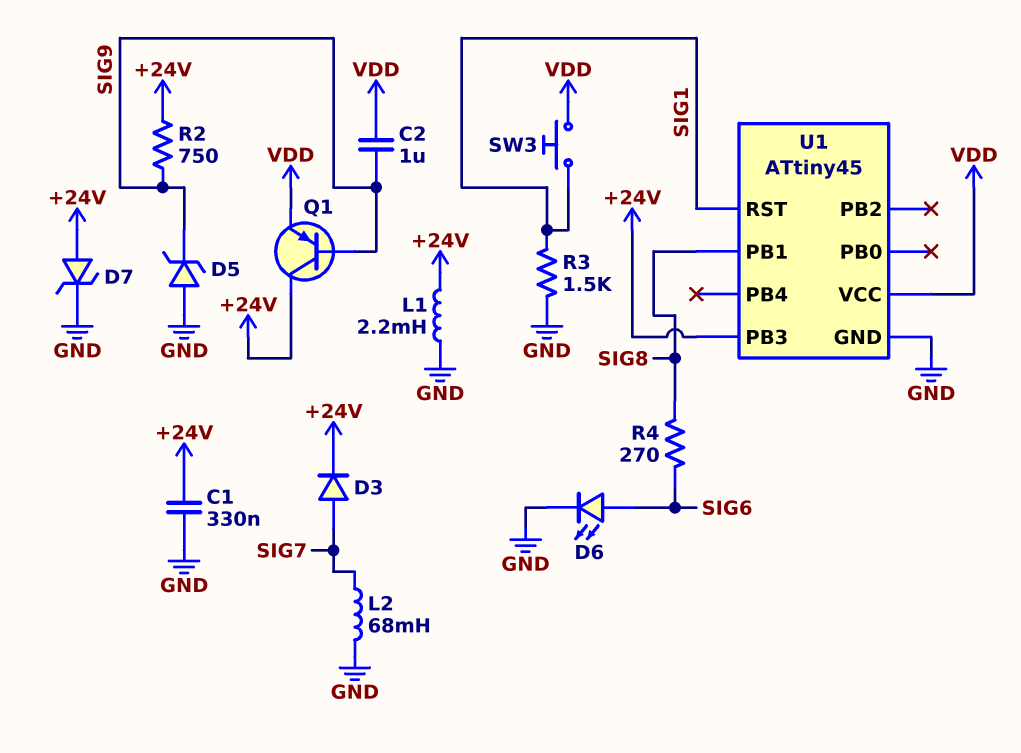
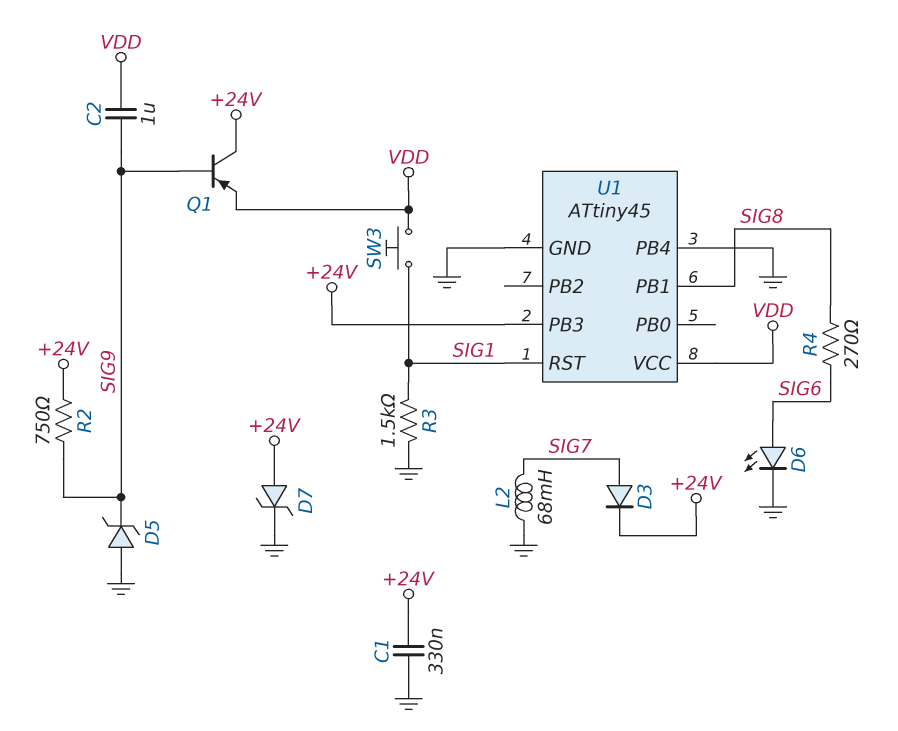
L1: 2.2mH (+24V, GND) -> none
U1 pin PB4: none -> GND

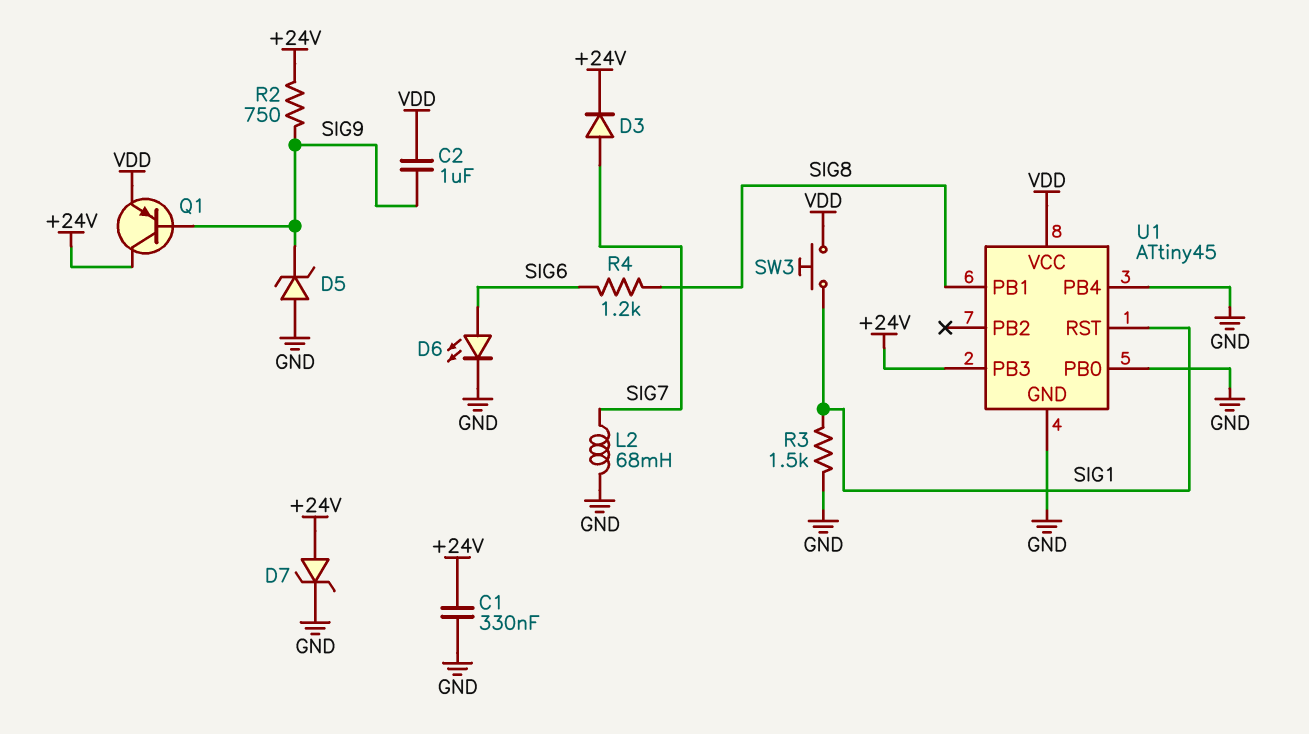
R4: 270 (SIG6, SIG8) -> 1.2k (SIG6, SIG8)
U1 pin PB0: none -> GND

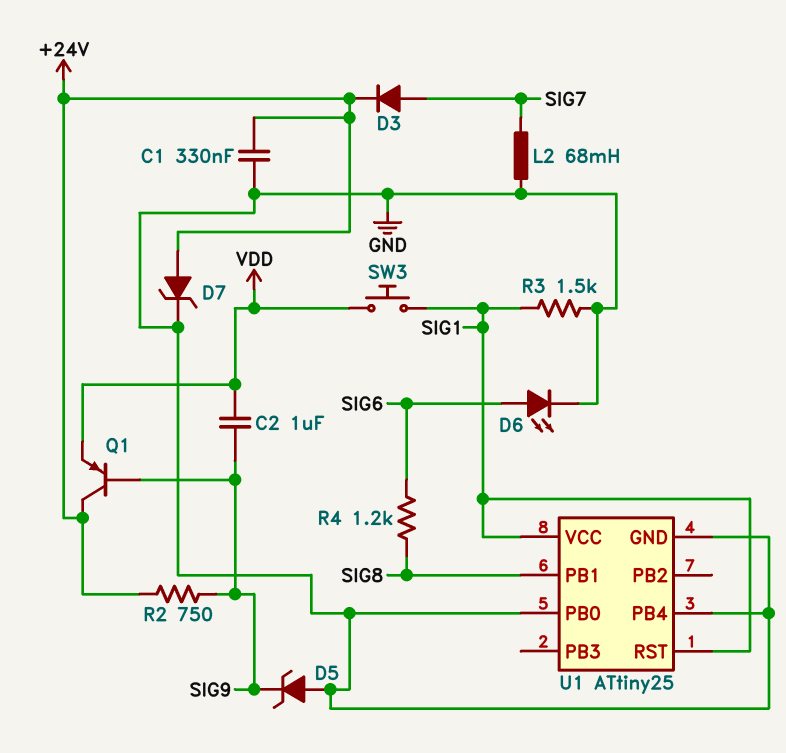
U1: ATtiny45 -> ATtiny25
U1 pin PB3: +24V -> none
U1 pin VCC: VDD -> SIG1

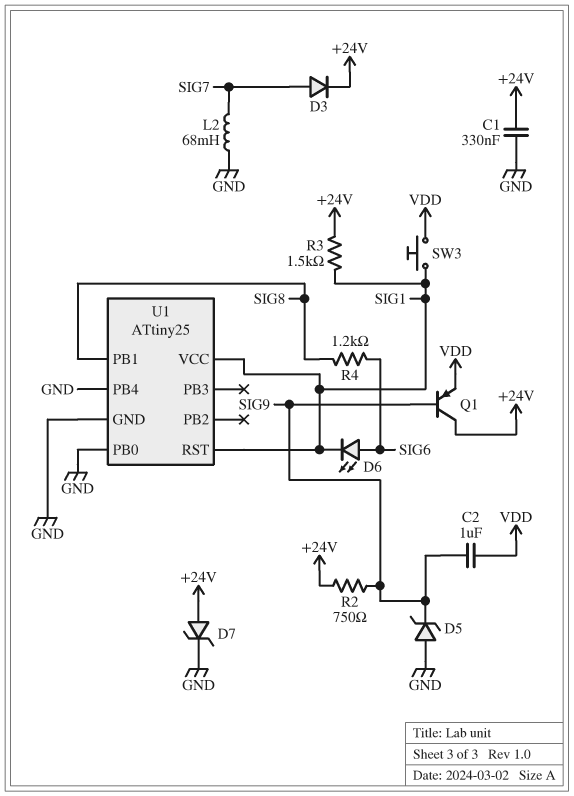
D6: LED (A SIG6, K GND) -> LED (A SIG6, K SIG1)
R3: 1.5k (GND, SIG1) -> 1.5k (+24V, SIG1)

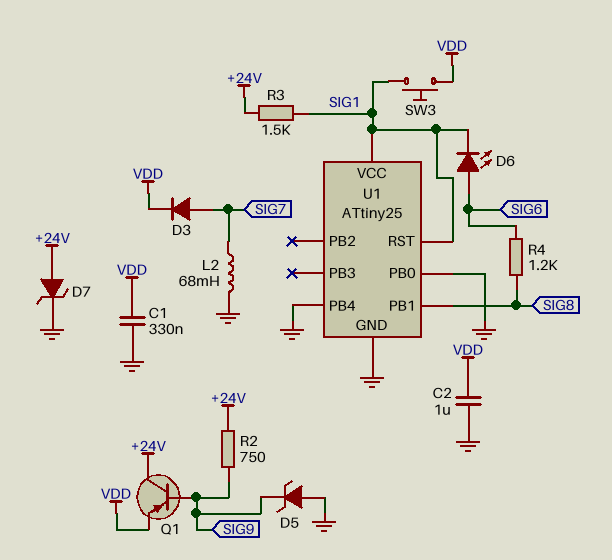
C1: 330nF (+24V, GND) -> 330nF (GND, VDD)
C2: 1uF (SIG9, VDD) -> 1uF (GND, VDD)
D3: diode (A SIG7, K +24V) -> diode (A SIG7, K VDD)

